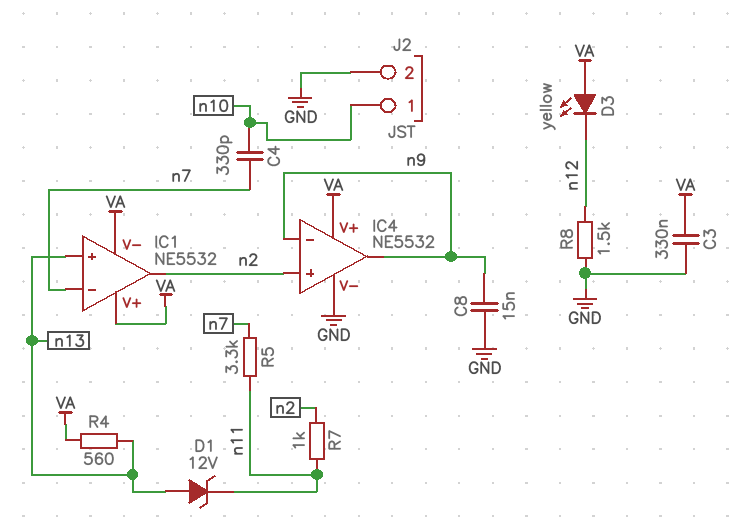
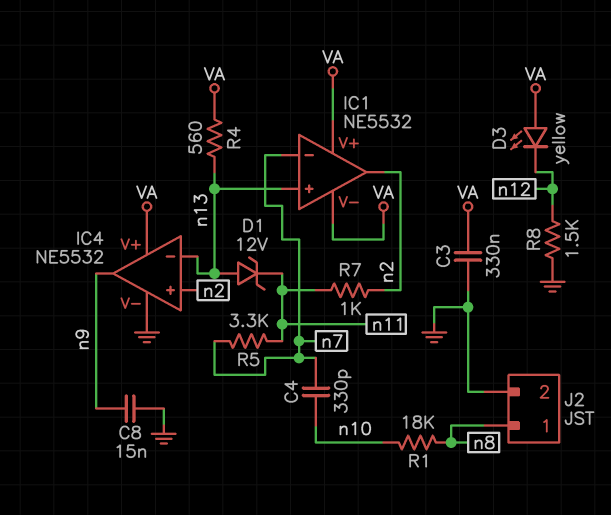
IC4 pin in-: n9 -> n13
J2 pin 1: n10 -> n8
R1: none -> 18k (n8, n10)

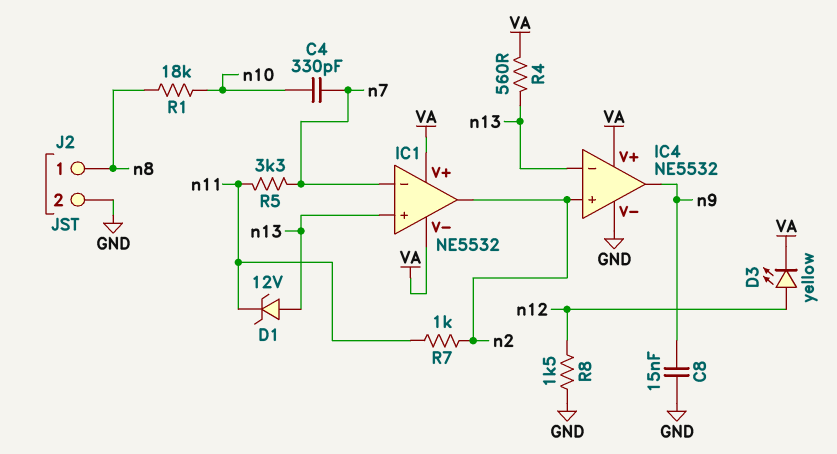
C3: 330nF (GND, VA) -> none
D3: LED yellow (A VA, K n12) -> LED yellow (A n12, K VA)

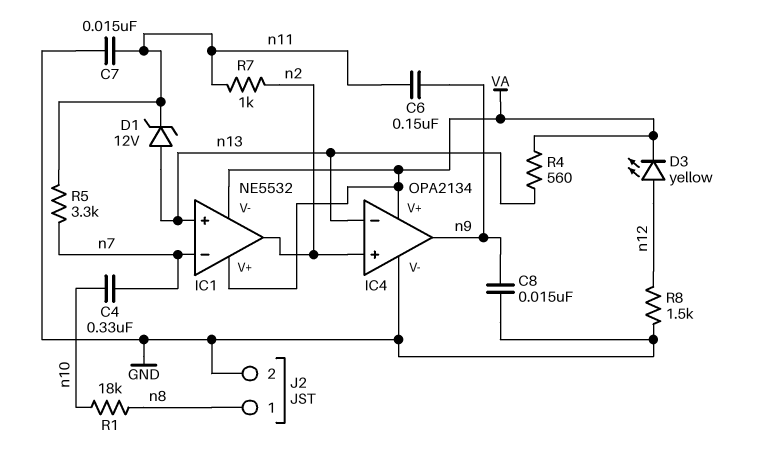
C4: 330pF (n7, n10) -> 330nF (n7, n10)
C6: none -> 150nF (n9, n11)
C7: none -> 15nF (GND, n11)
IC4: NE5532 -> OPA2134

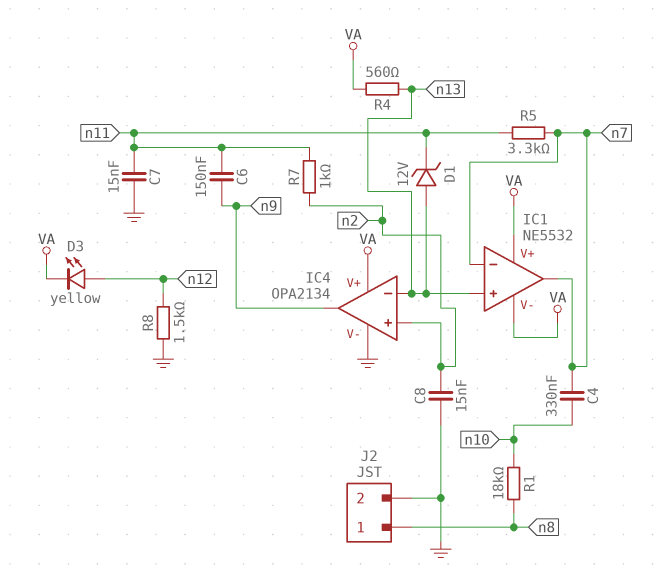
C8: 15nF (GND, n9) -> 15nF (GND, n2)
IC1 pin out: n2 -> n7

